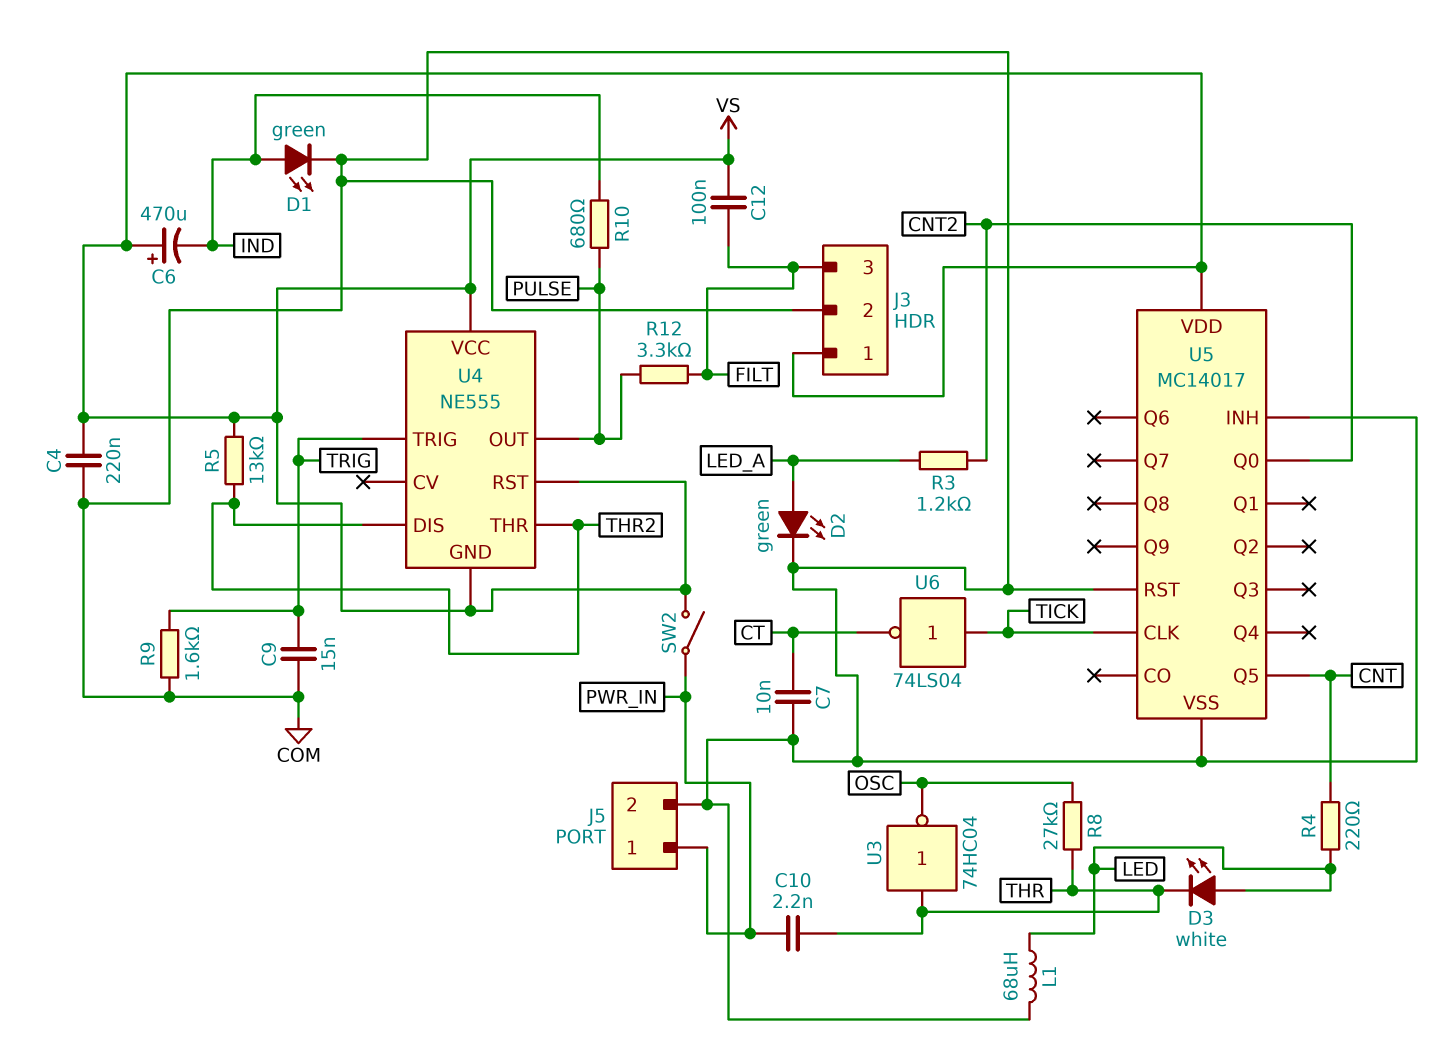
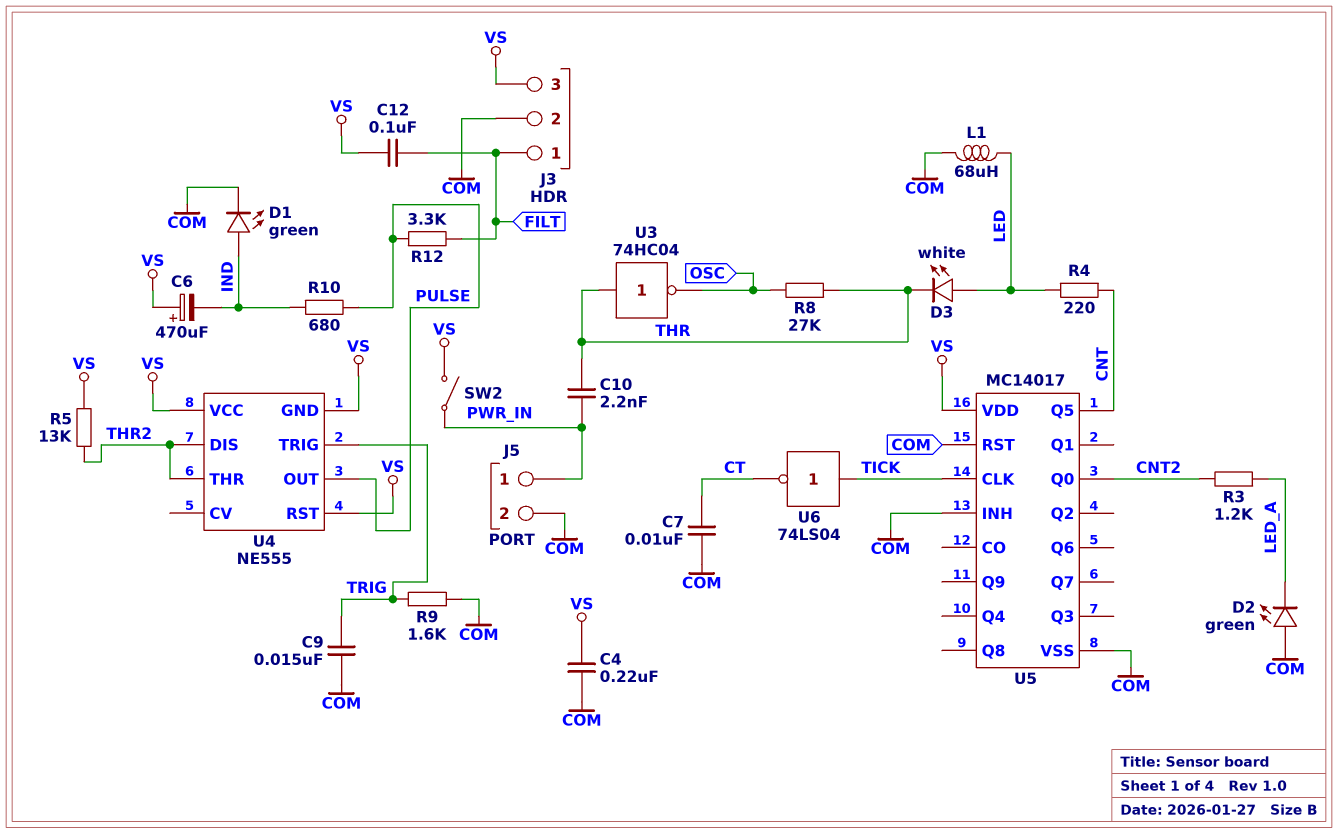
D2: LED green (A LED_A, K COM) -> LED green (A COM, K LED_A)
J3 pin 1: VS -> FILT
J3 pin 3: FILT -> VS

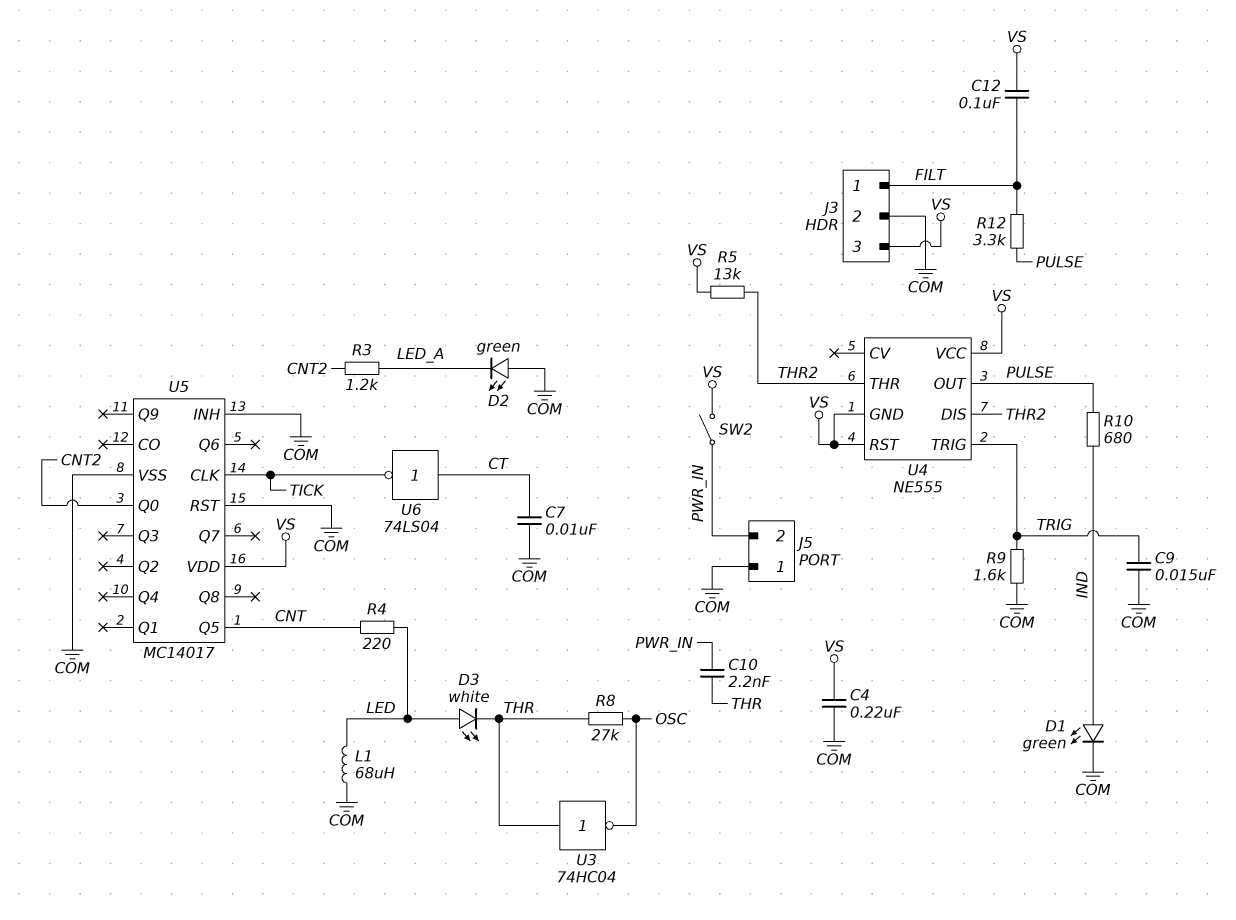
C6: 470uF (plus VS, minus IND) -> none
J5 pin 1: PWR_IN -> COM
J5 pin 2: COM -> PWR_IN
U6: NOT 74LS04 (in TICK, out CT) -> NOT 74LS04 (in CT, out TICK)

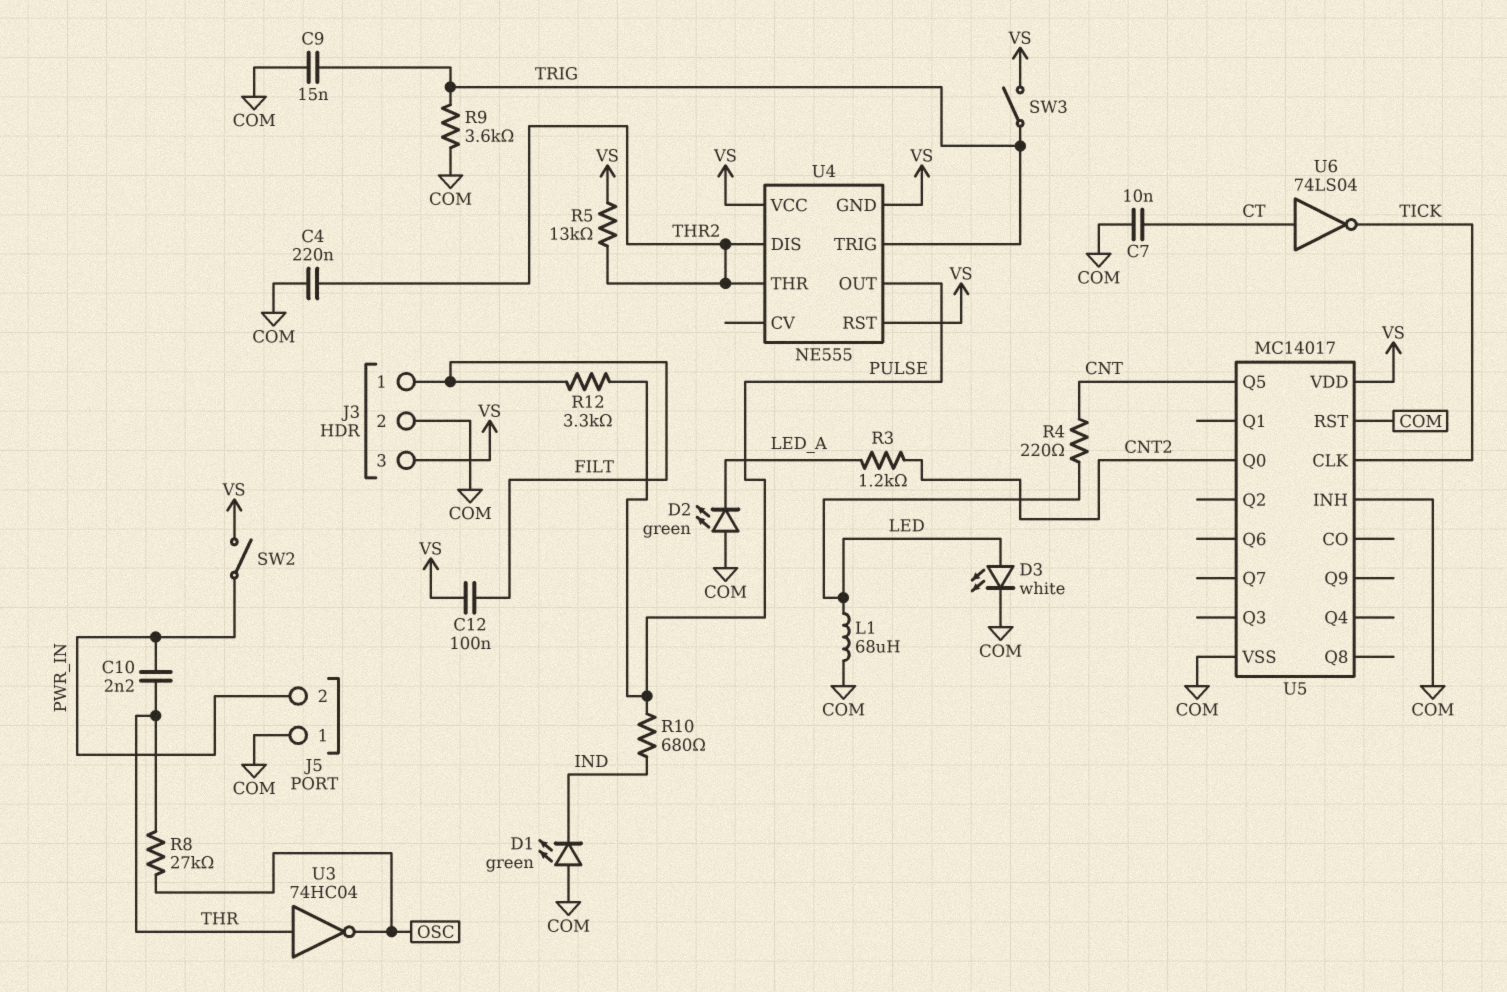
C4: 220nF (COM, VS) -> 220nF (COM, THR2)
D1: LED green (A IND, K COM) -> LED green (A COM, K IND)
D3: LED white (A LED, K THR) -> LED white (A LED, K COM)
R9: 1.6k (COM, TRIG) -> 3.6k (COM, TRIG)
SW3: none -> switch (TRIG, VS)

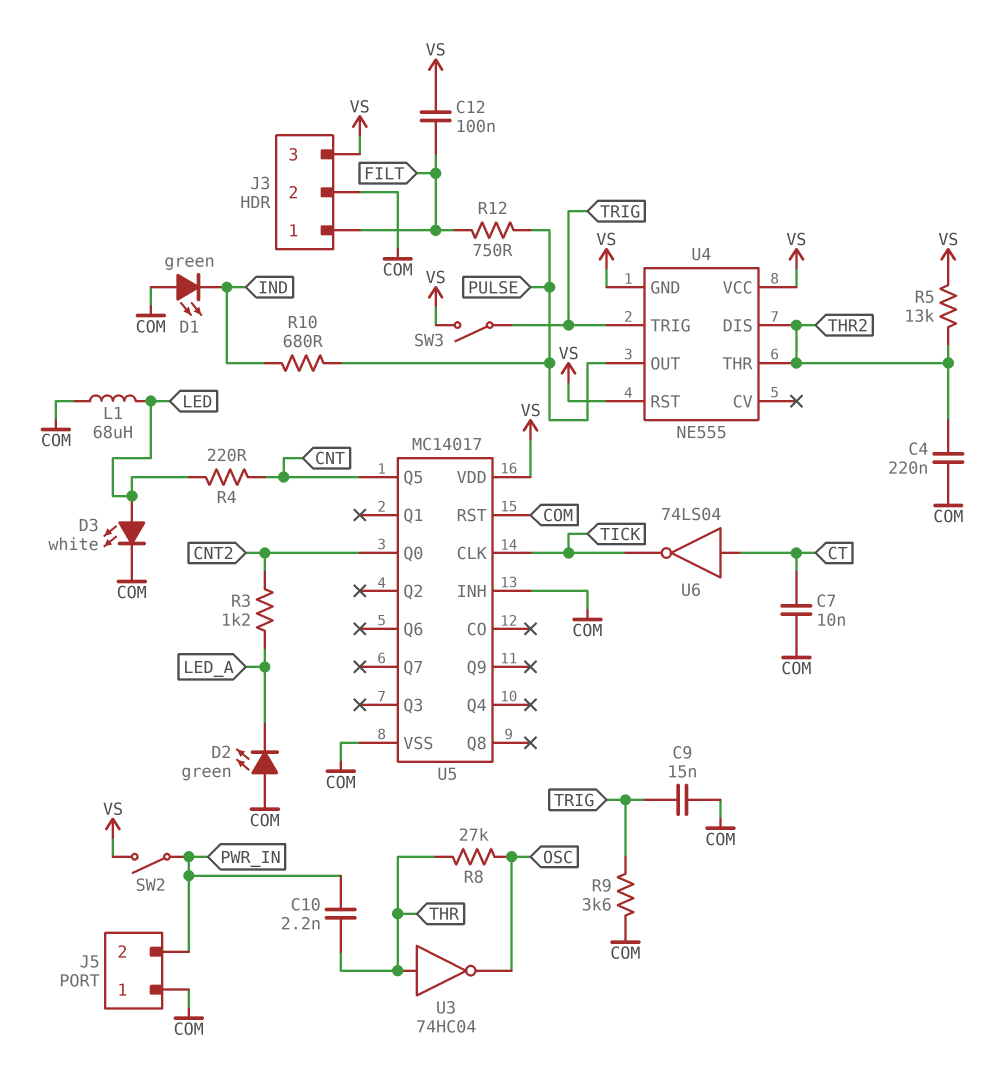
R12: 3.3k (FILT, PULSE) -> 750 (FILT, PULSE)

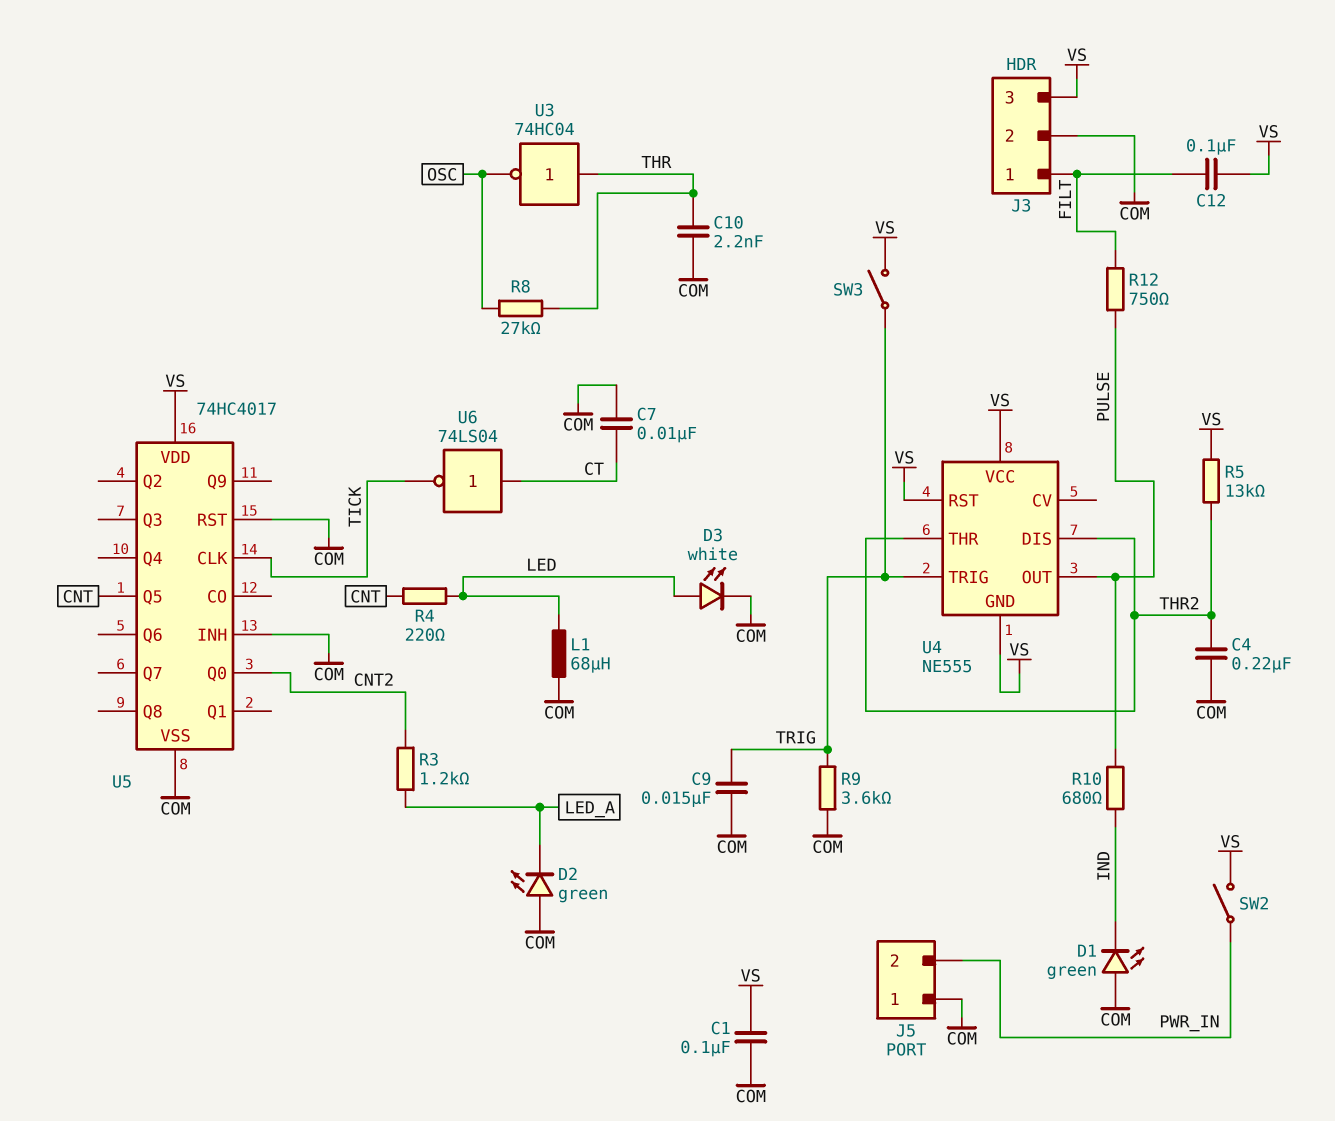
C1: none -> 100nF (COM, VS)
C10: 2.2nF (PWR_IN, THR) -> 2.2nF (COM, THR)
U5: MC14017 -> 74HC4017

